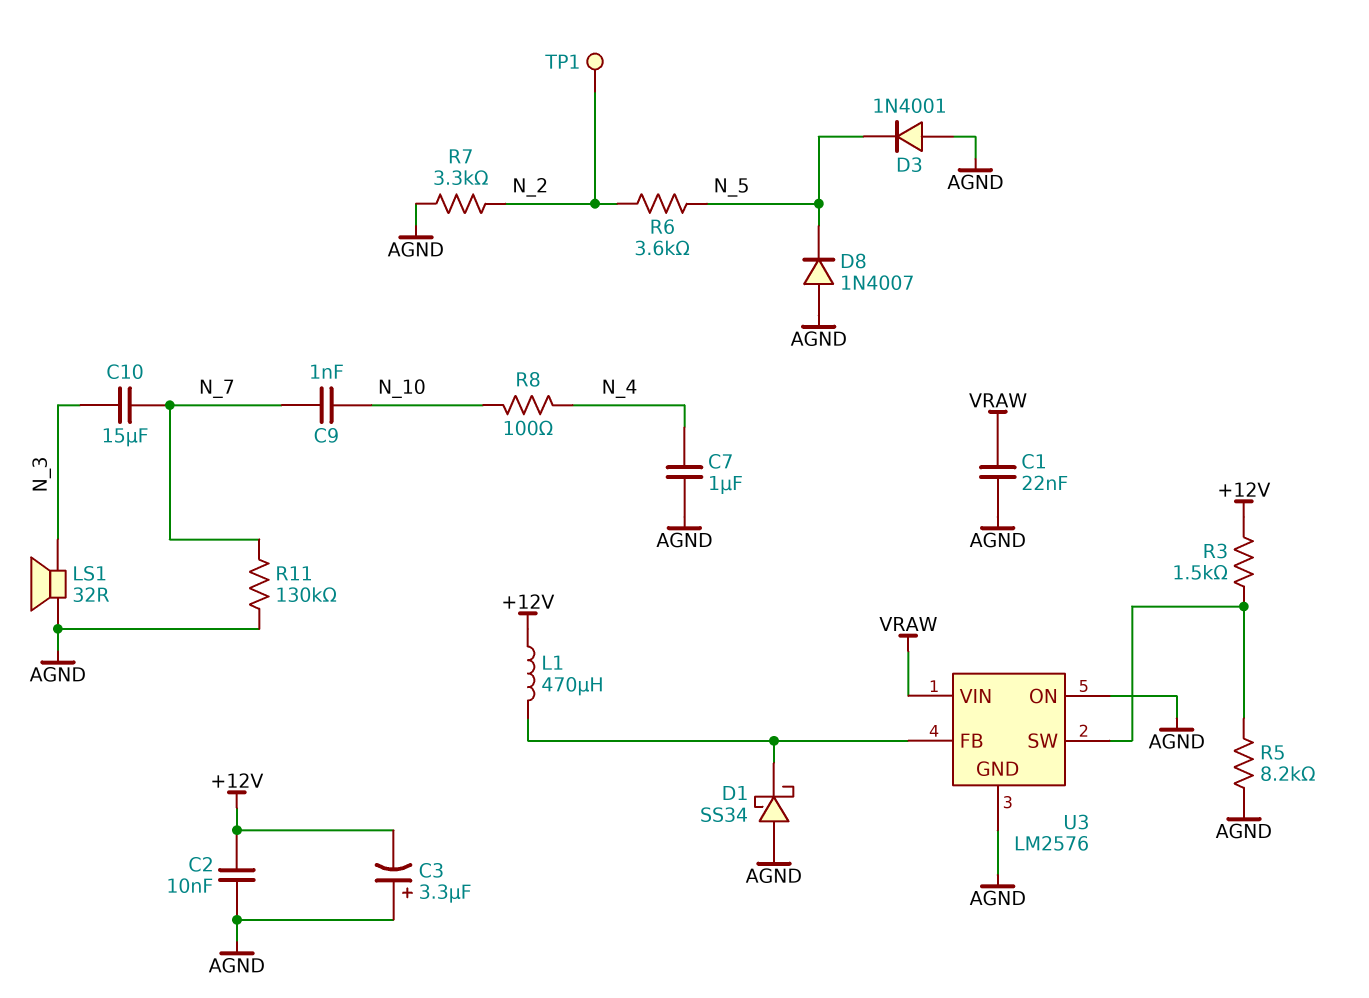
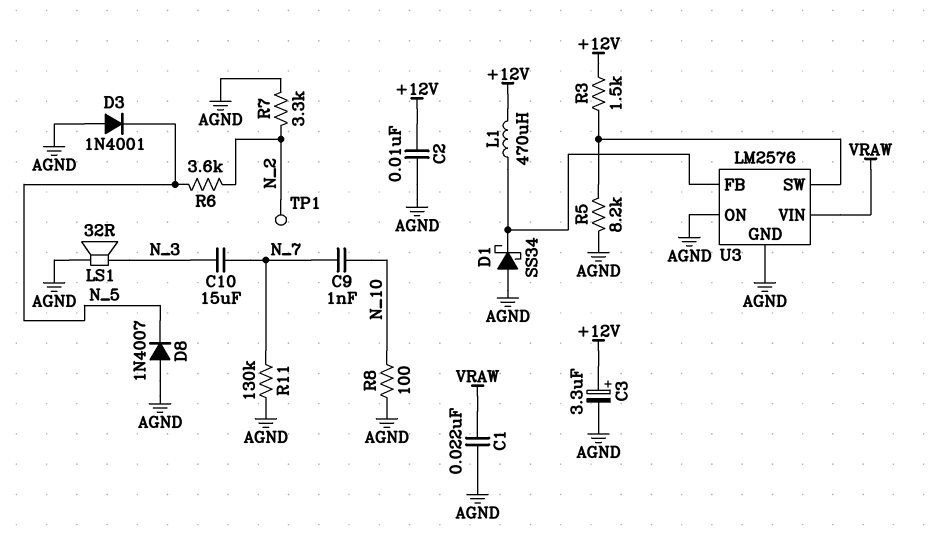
C3: 3.3uF (plus AGND, minus +12V) -> 3.3uF (plus +12V, minus AGND)
C7: 1uF (AGND, N_4) -> none
R8: 100 (N_4, N_10) -> 100 (AGND, N_10)

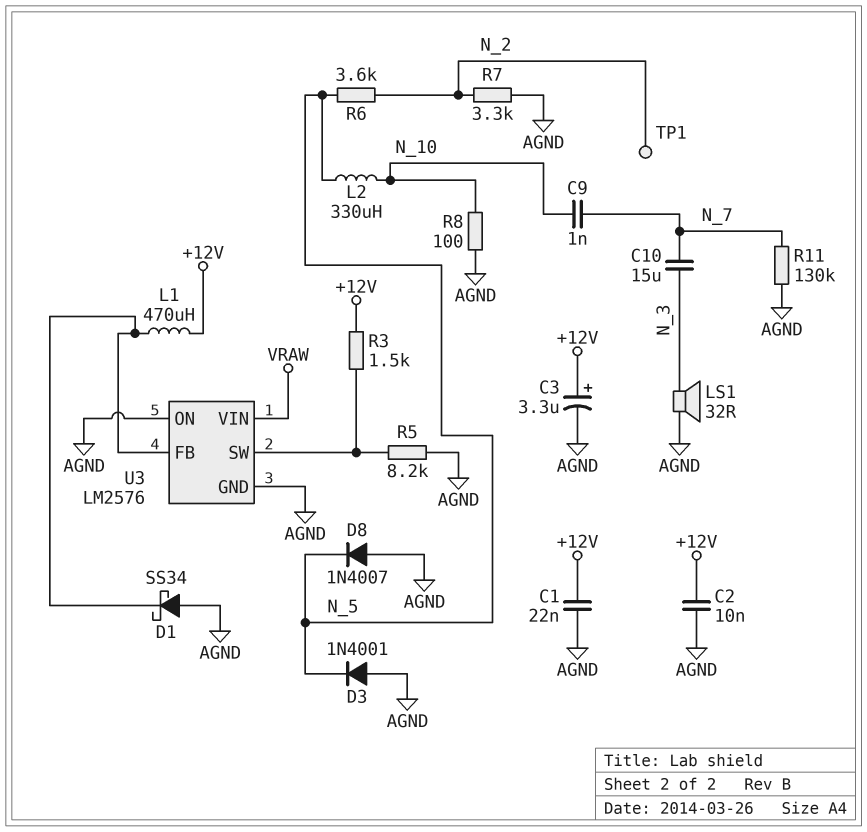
C1: 22nF (AGND, VRAW) -> 22nF (+12V, AGND)
L2: none -> 330uH (N_5, N_10)

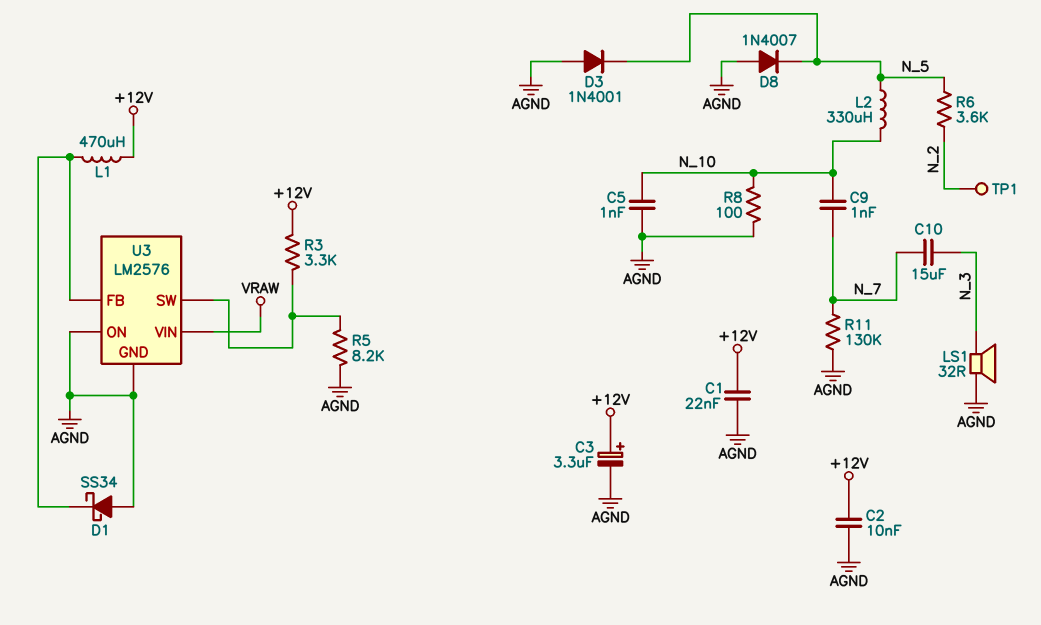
C5: none -> 1nF (AGND, N_10)
R3: 1.5k (+12V, U3/SW) -> 3.3k (+12V, U3/SW)
R7: 3.3k (AGND, N_2) -> none

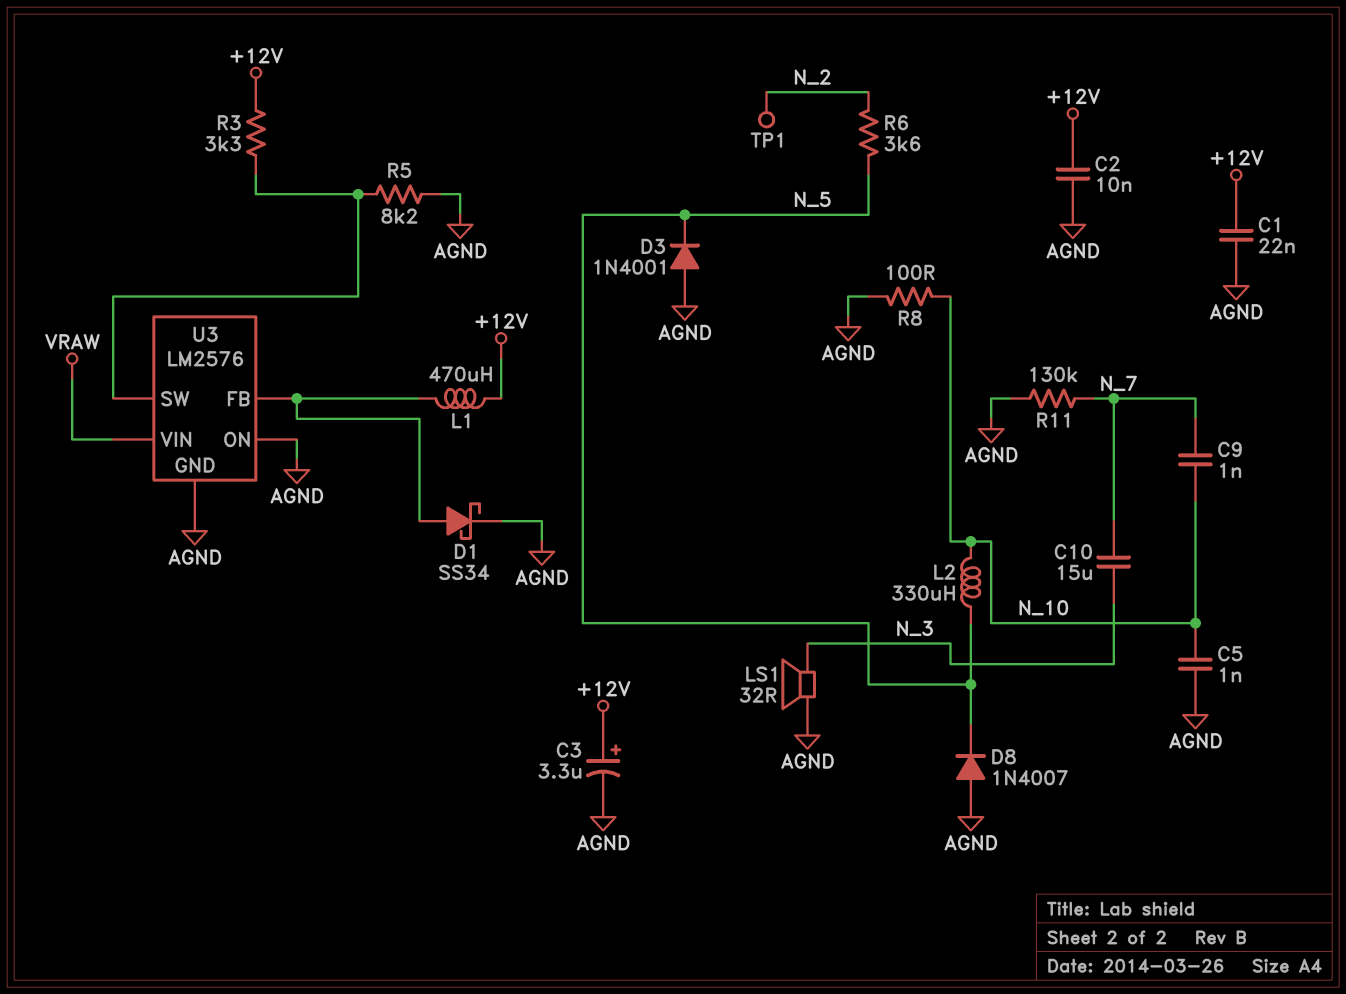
D1: schottky SS34 (A AGND, K U3/FB) -> schottky SS34 (A U3/FB, K AGND)

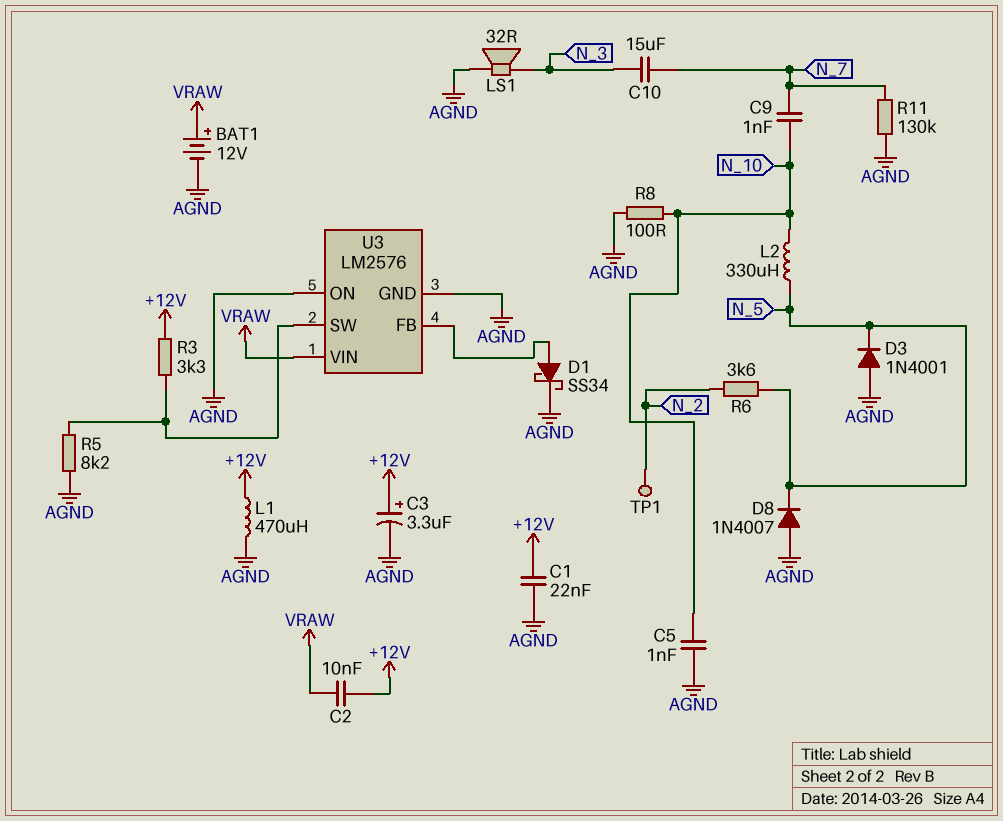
BAT1: none -> 12V (plus VRAW, minus AGND)
C2: 10nF (+12V, AGND) -> 10nF (+12V, VRAW)
L1: 470uH (+12V, U3/FB) -> 470uH (+12V, AGND)

